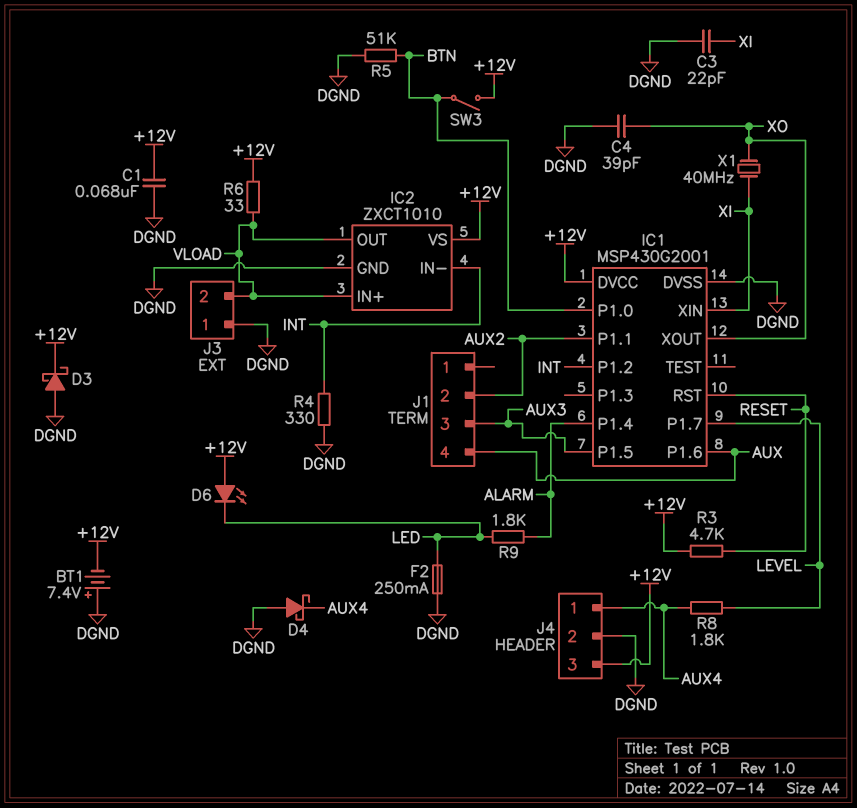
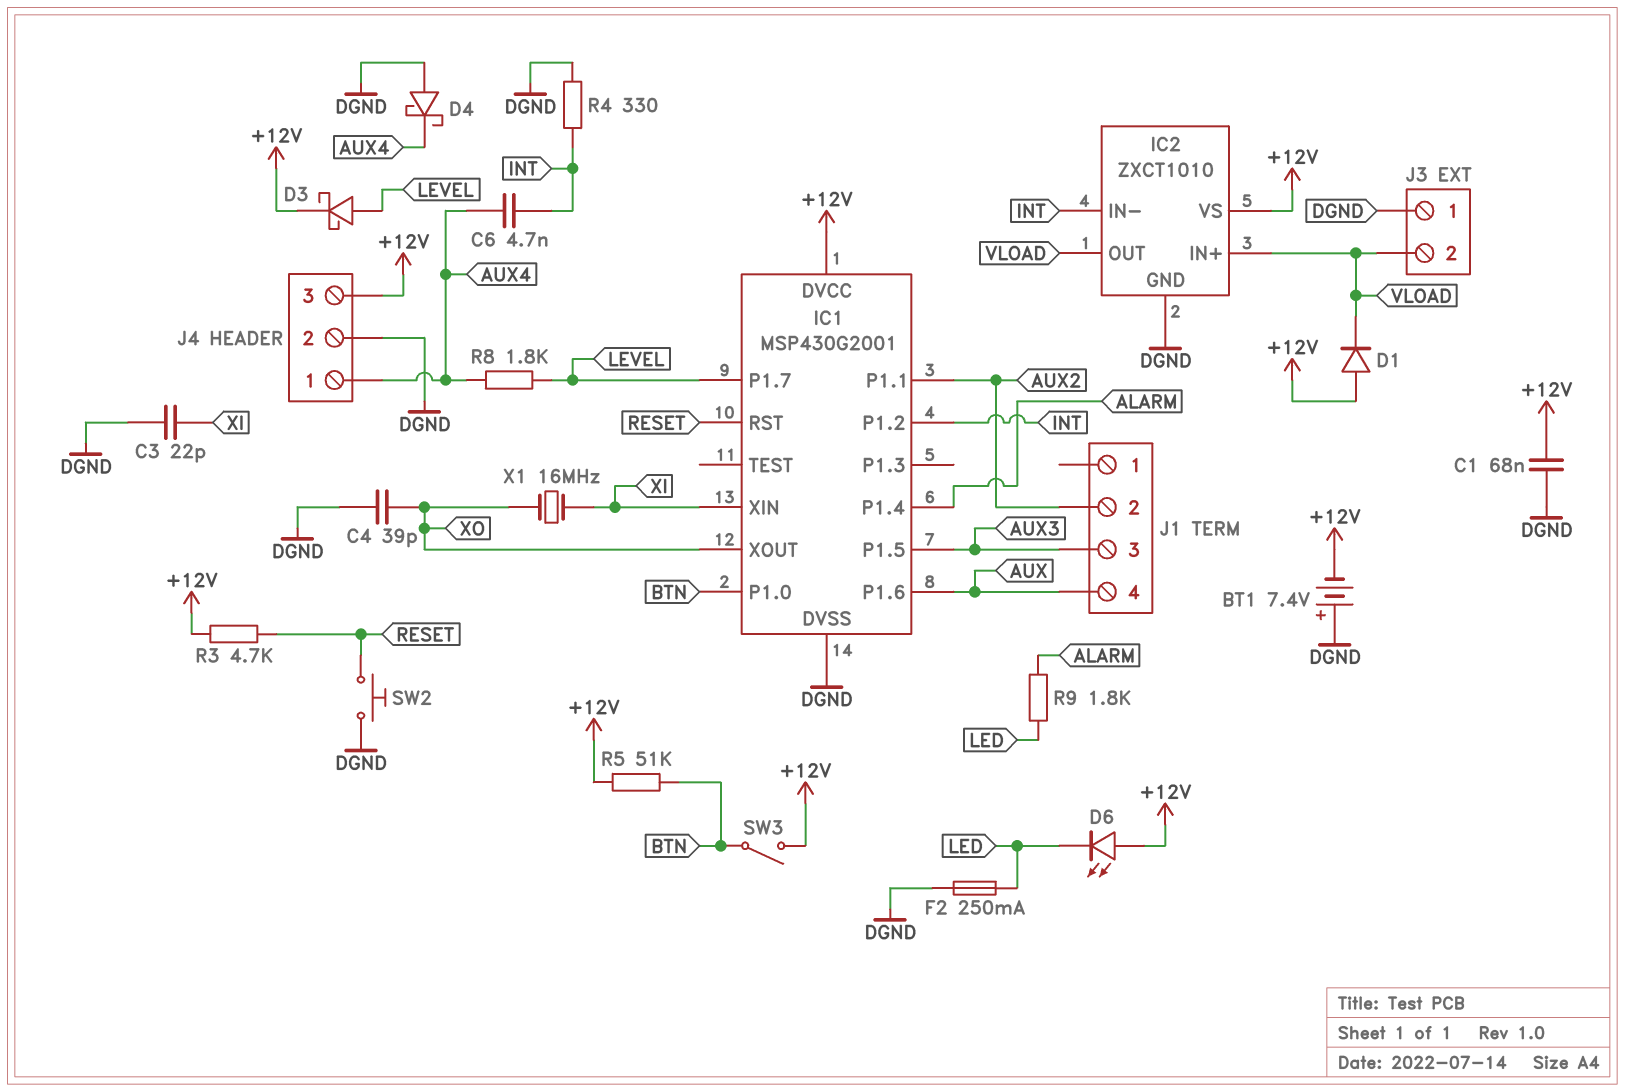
C6: none -> 4.7nF (AUX4, INT)
D1: none -> diode (A +12V, K VLOAD)
D3: schottky (A DGND, K +12V) -> schottky (A LEVEL, K +12V)
R5: 51k (BTN, DGND) -> 51k (+12V, BTN)
R6: 33 (+12V, VLOAD) -> none
SW2: none -> button (DGND, RESET)
X1: 40MHz (XI, XO) -> 16MHz (XI, XO)

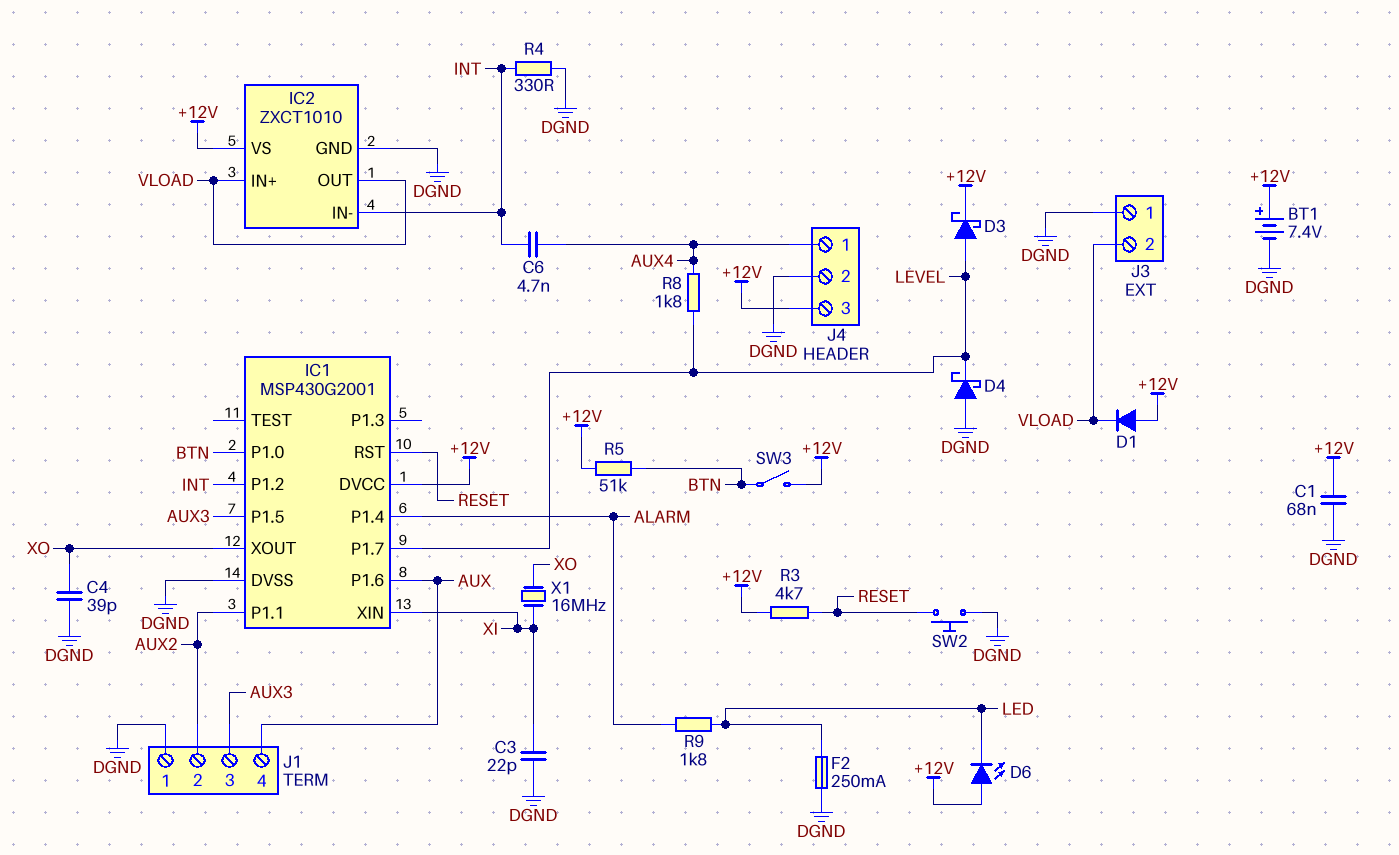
BT1: 7.4V (plus DGND, minus +12V) -> 7.4V (plus +12V, minus DGND)
D4: schottky (A DGND, K AUX4) -> schottky (A DGND, K LEVEL)
J1 pin 1: none -> DGND

